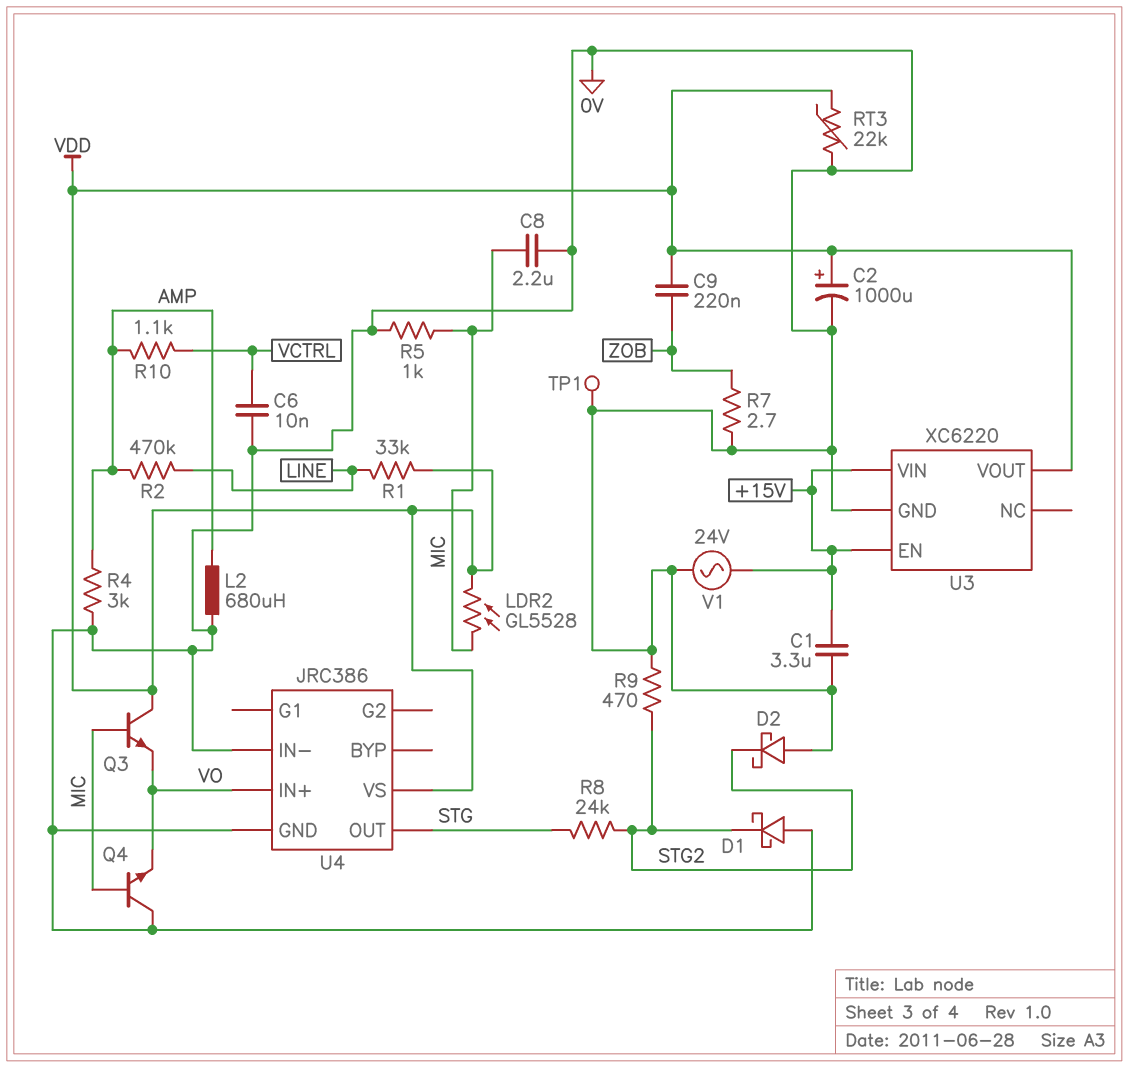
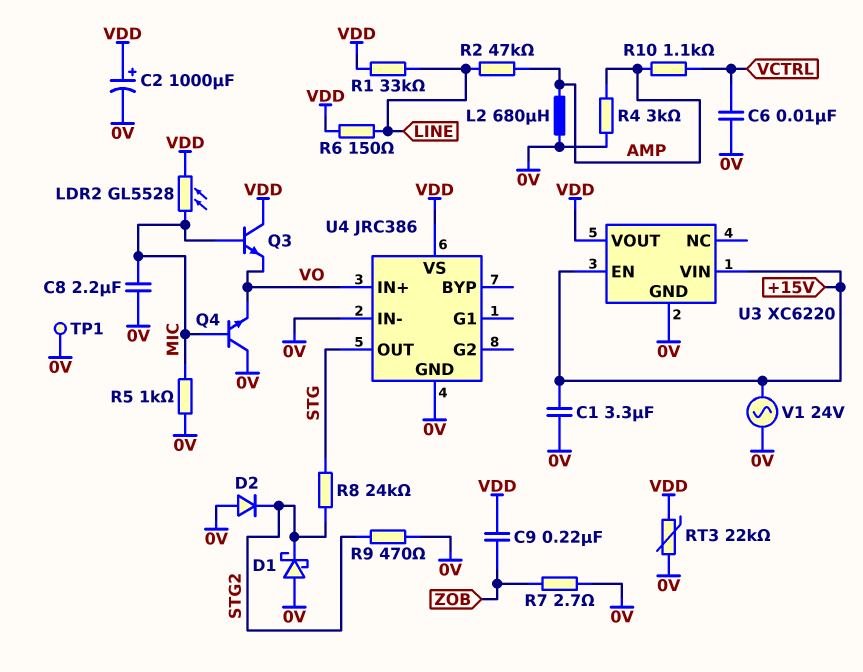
D2: schottky (A 0V, K STG2) -> diode (A 0V, K STG2)
R2: 470k (AMP, LINE) -> 47k (AMP, LINE)
R6: none -> 150 (LINE, VDD)

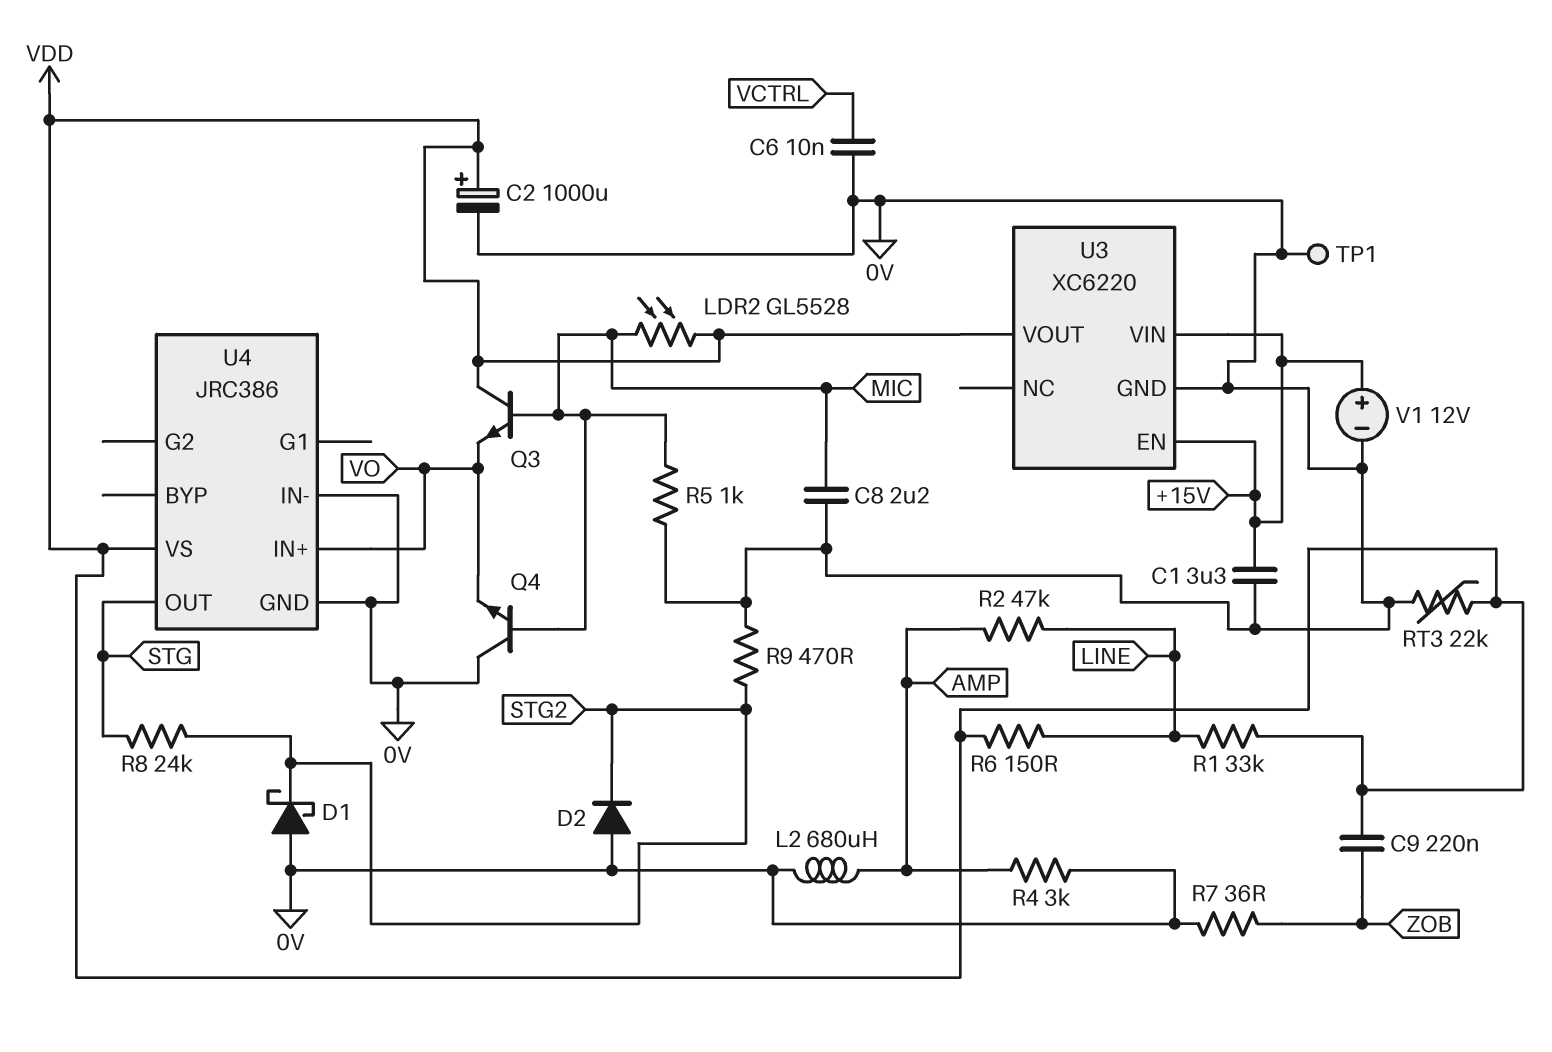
R7: 2.7 (0V, ZOB) -> 36 (0V, ZOB)
R10: 1.1k (AMP, VCTRL) -> none
V1: AC 24V (+15V, 0V) -> 12V (plus +15V, minus 0V)

